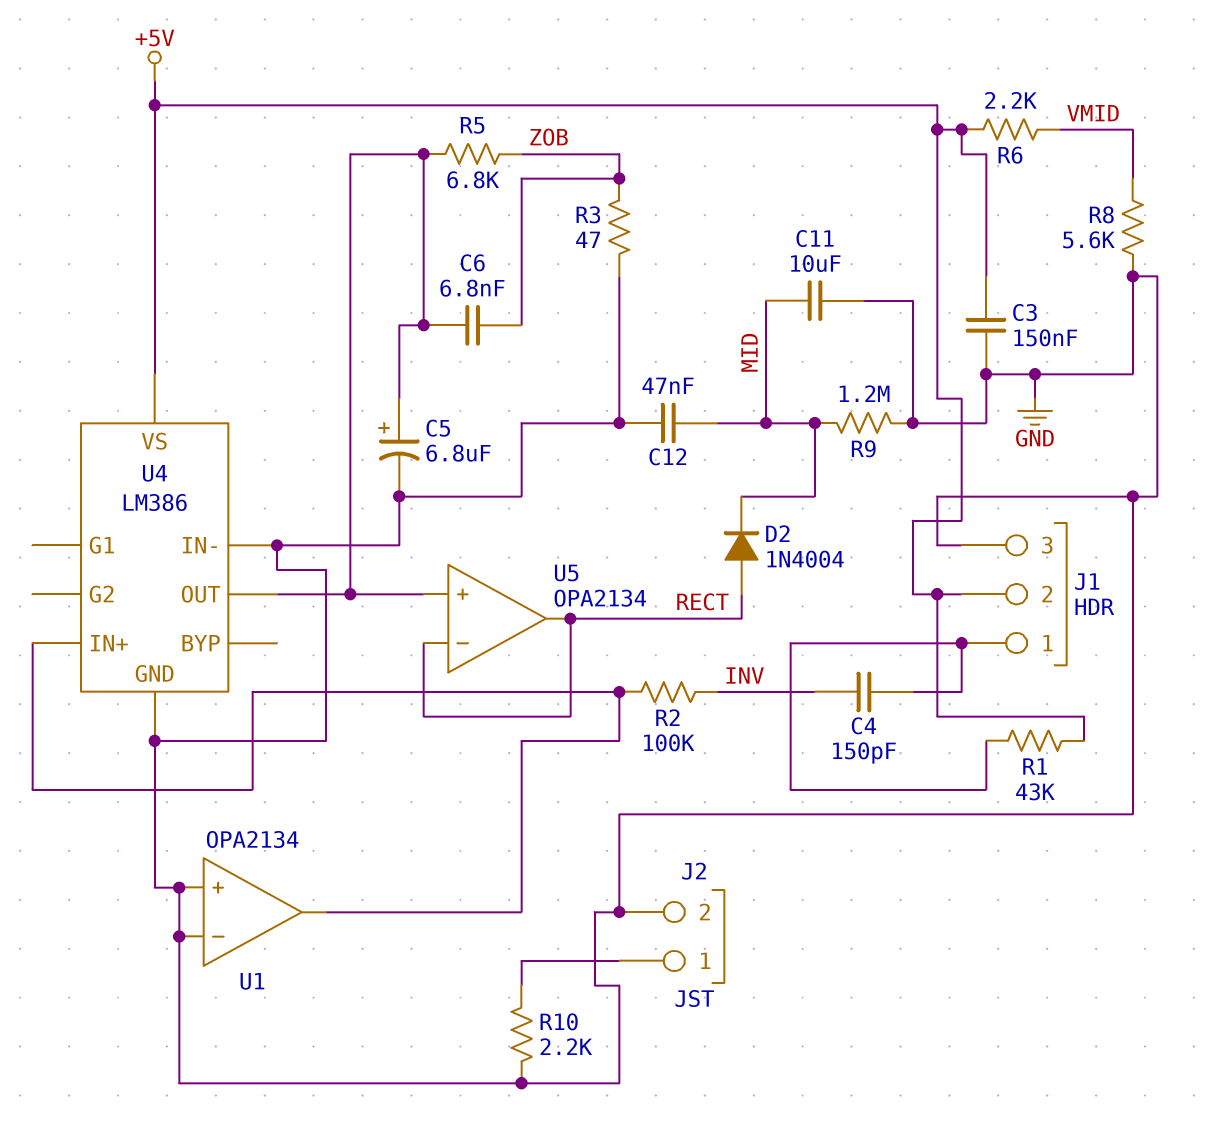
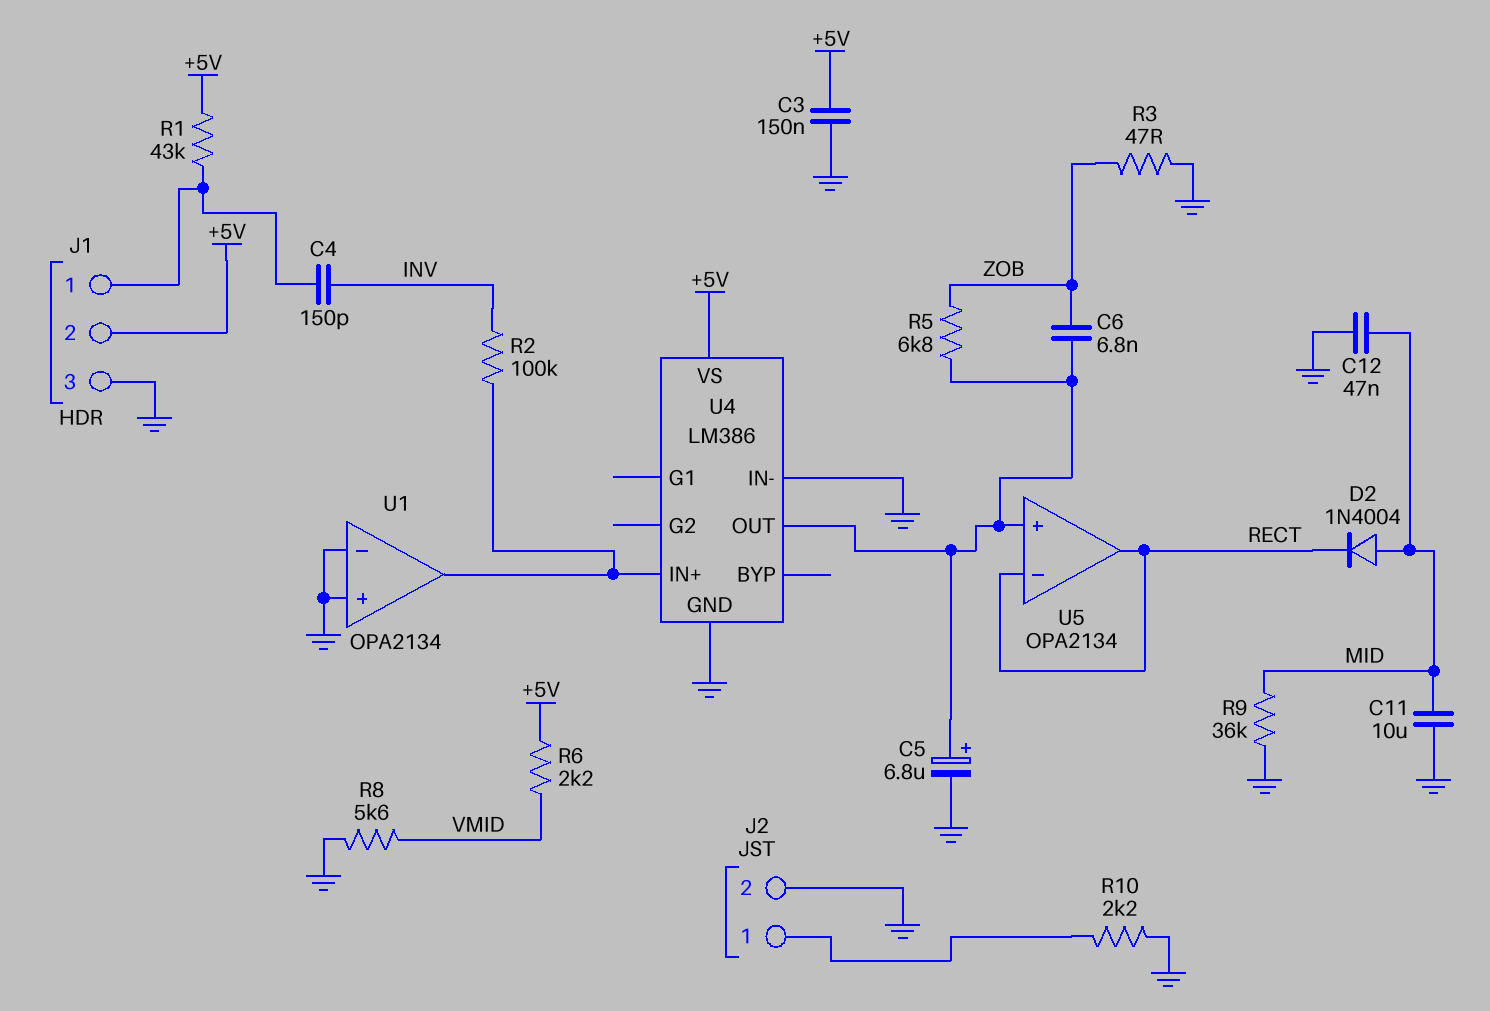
D2: diode 1N4004 (A RECT, K MID) -> diode 1N4004 (A MID, K RECT)
R9: 1.2M (GND, MID) -> 36k (GND, MID)

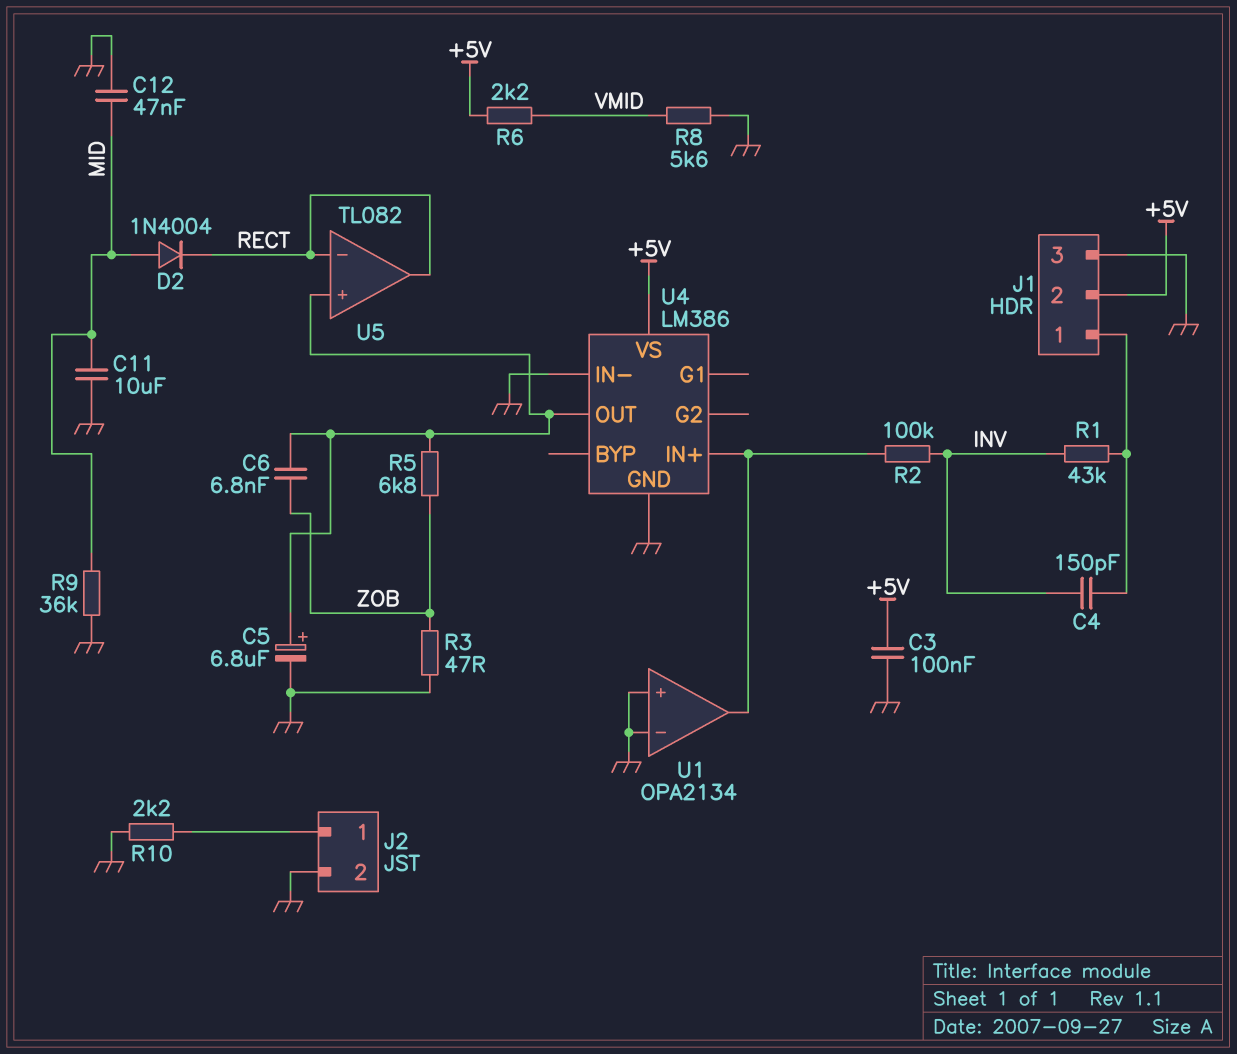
C3: 150nF (+5V, GND) -> 100nF (+5V, GND)
R1: 43k (+5V, J1/1) -> 43k (INV, J1/1)
U5: OPA2134 -> TL082

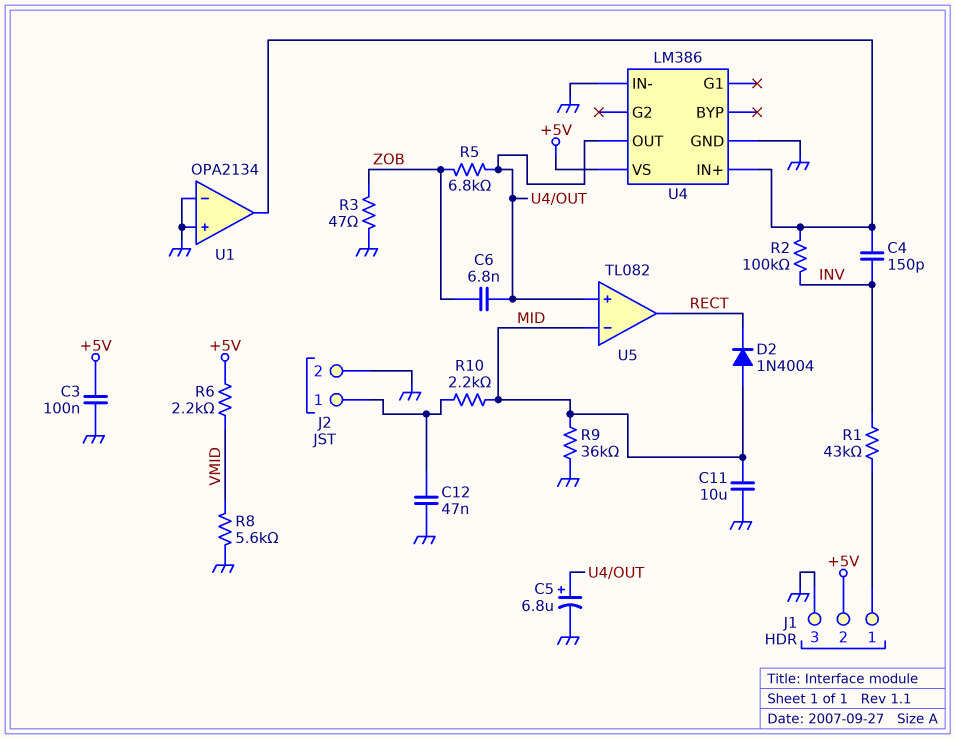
C4: 150pF (INV, J1/1) -> 150pF (INV, U1/out)
C12: 47nF (GND, MID) -> 47nF (GND, J2/1)
R10: 2.2k (GND, J2/1) -> 2.2k (J2/1, MID)
U5 pin in-: RECT -> MID

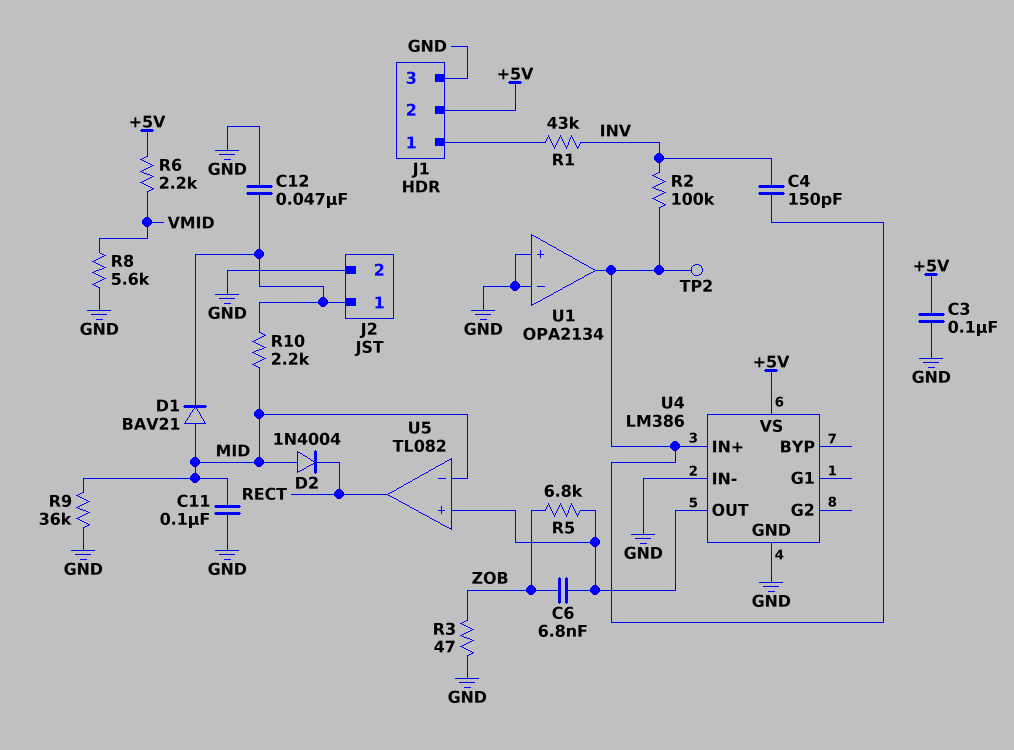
C5: 6.8uF (plus U4/OUT, minus GND) -> none
C11: 10uF (GND, MID) -> 100nF (GND, MID)
D1: none -> diode BAV21 (A MID, K J2/1)
TP2: none -> test point (U1/out)

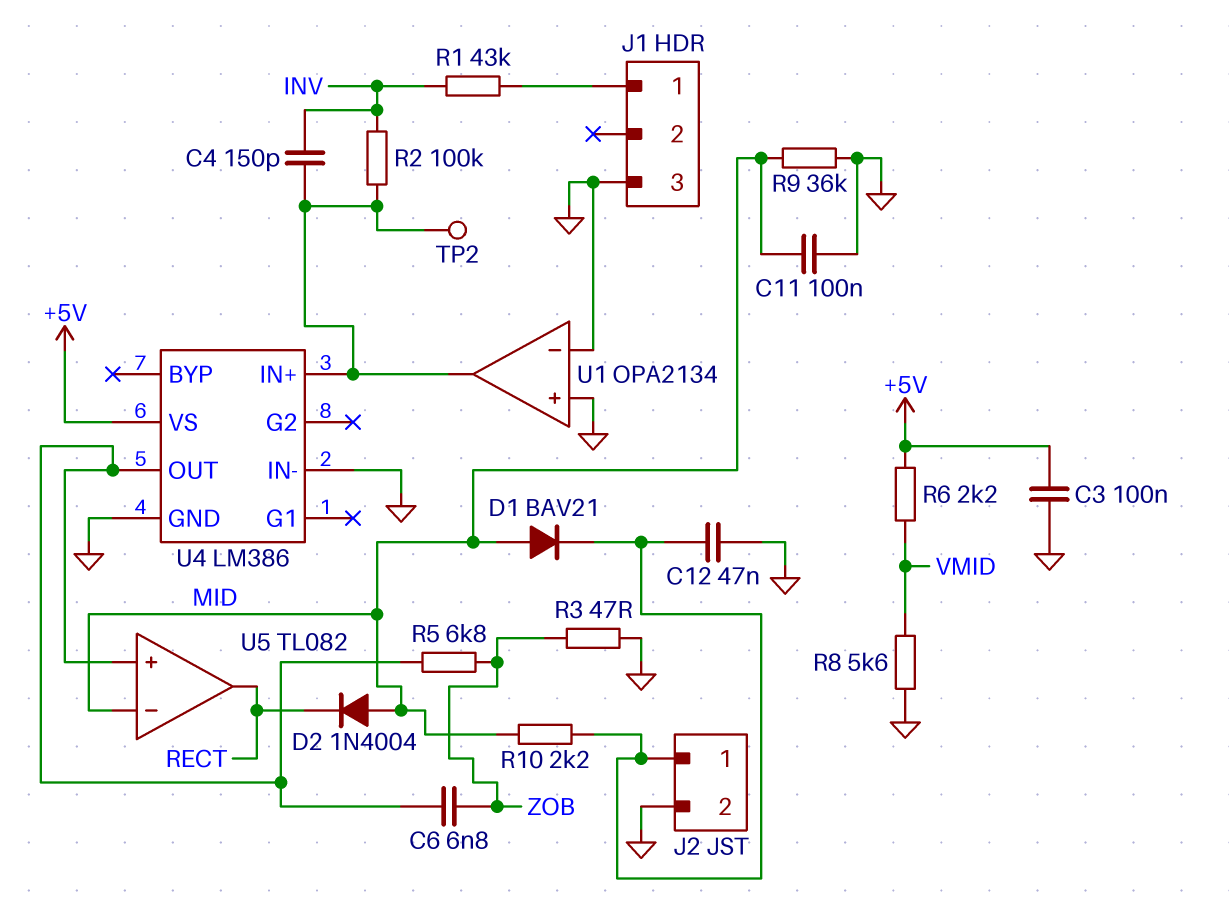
J1 pin 2: +5V -> none

